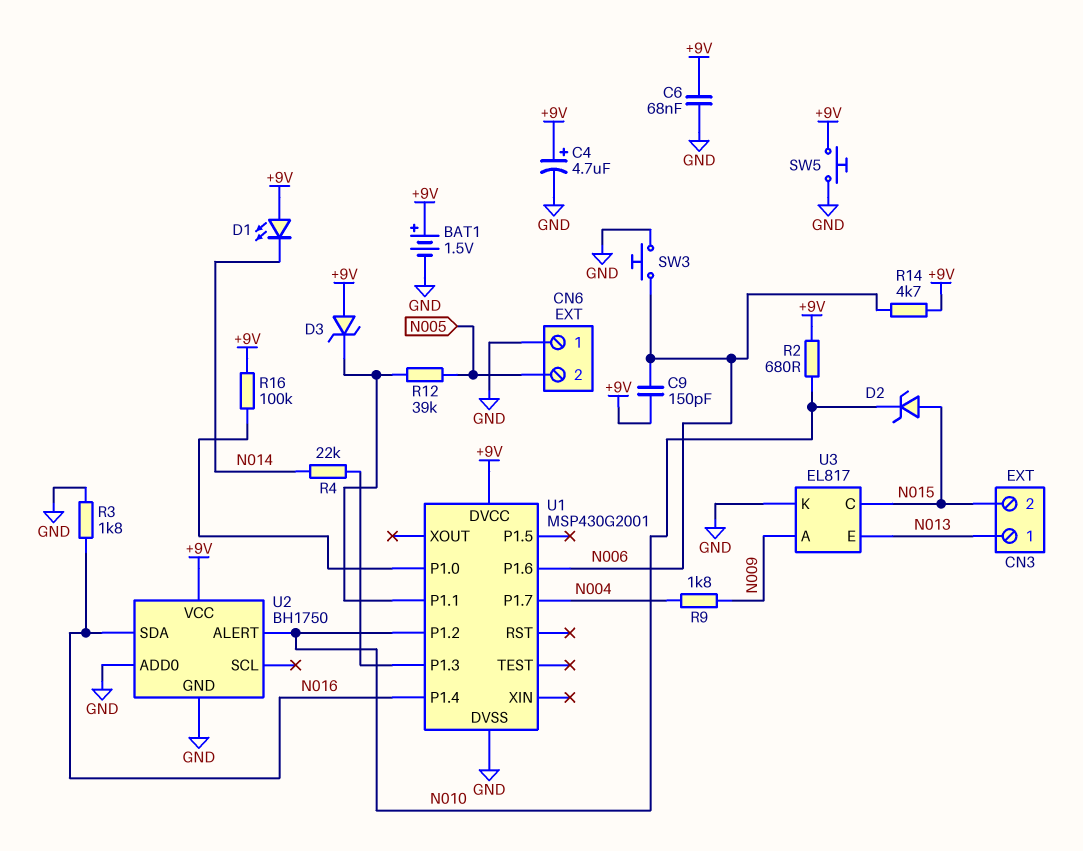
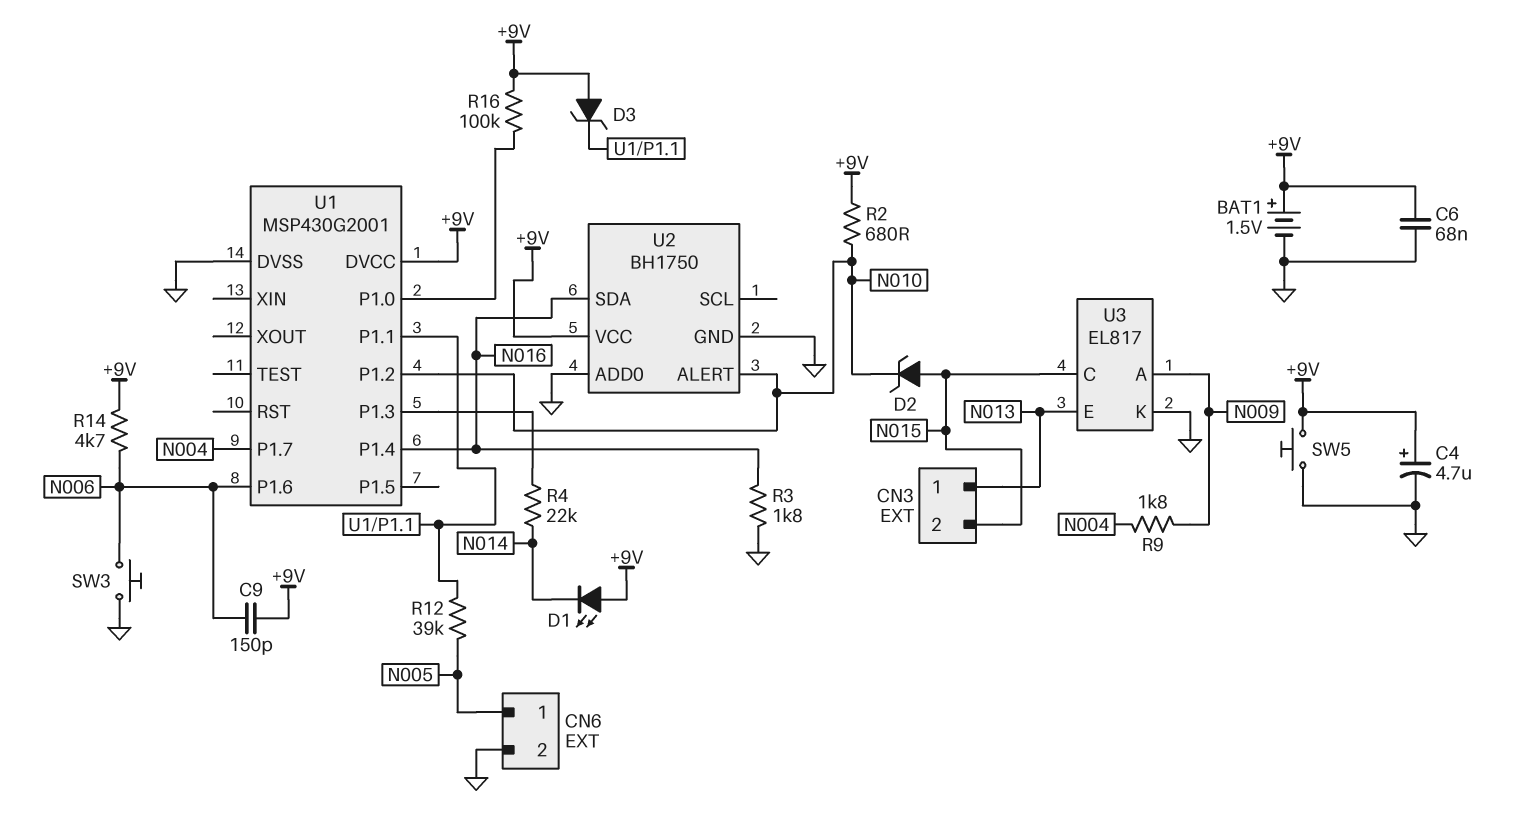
CN6 pin 1: GND -> N005
CN6 pin 2: N005 -> GND

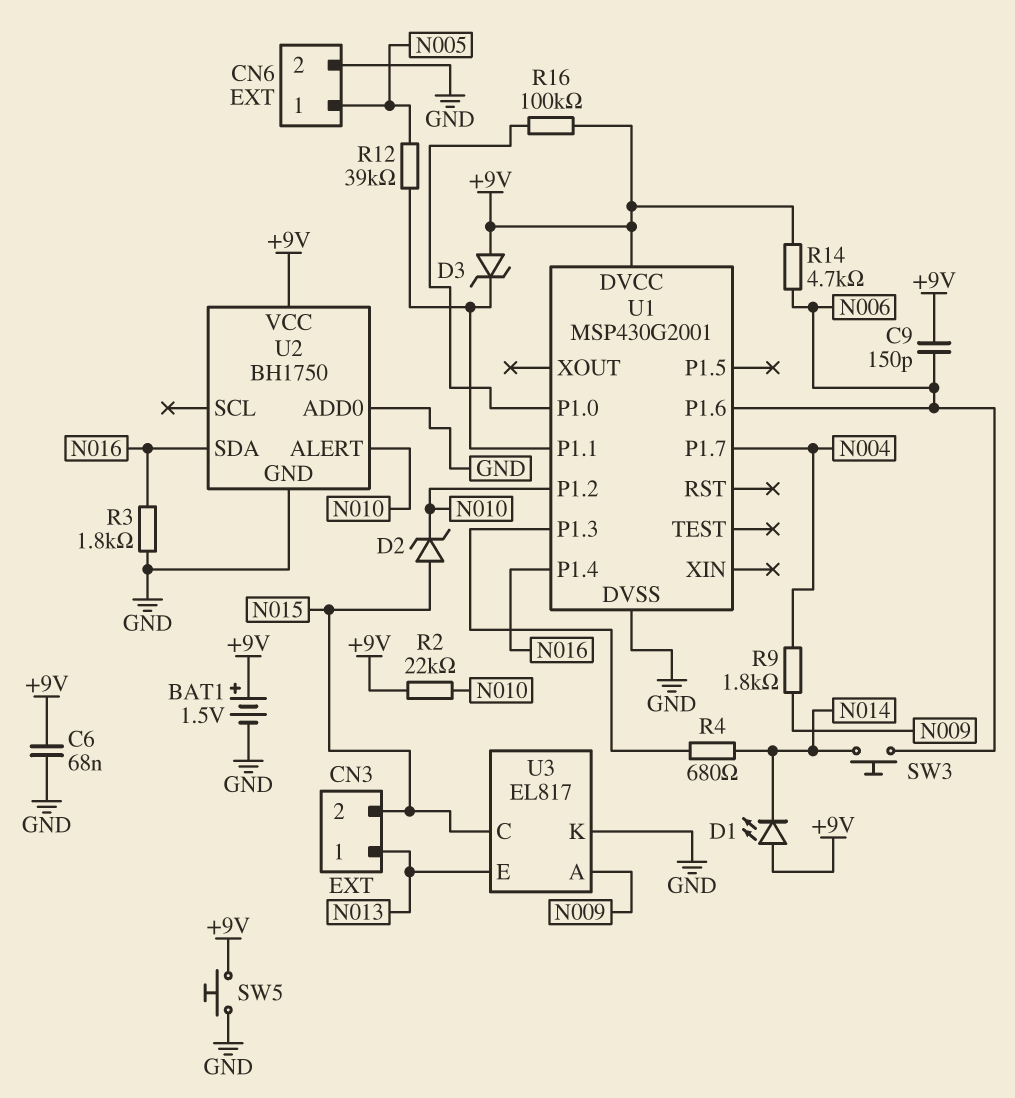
C4: 4.7uF (plus +9V, minus GND) -> none
R2: 680 (+9V, N010) -> 22k (+9V, N010)
R4: 22k (N014, U1/P1.3) -> 680 (N014, U1/P1.3)
SW3: button (GND, N006) -> button (N006, N014)

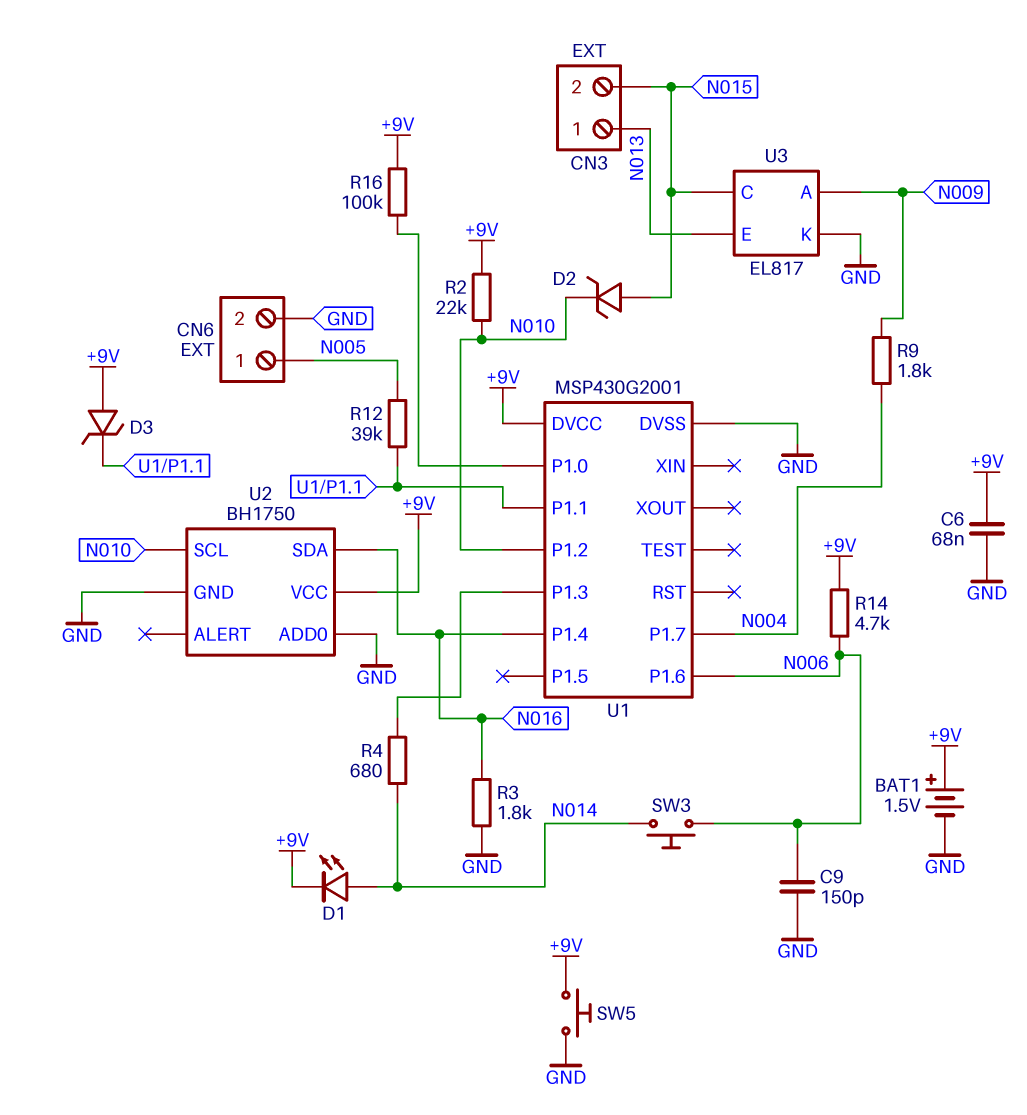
C9: 150pF (+9V, N006) -> 150pF (GND, N006)
D1: LED (A +9V, K N014) -> LED (A N014, K +9V)
U2 pin ALERT: N010 -> none
U2 pin SCL: none -> N010

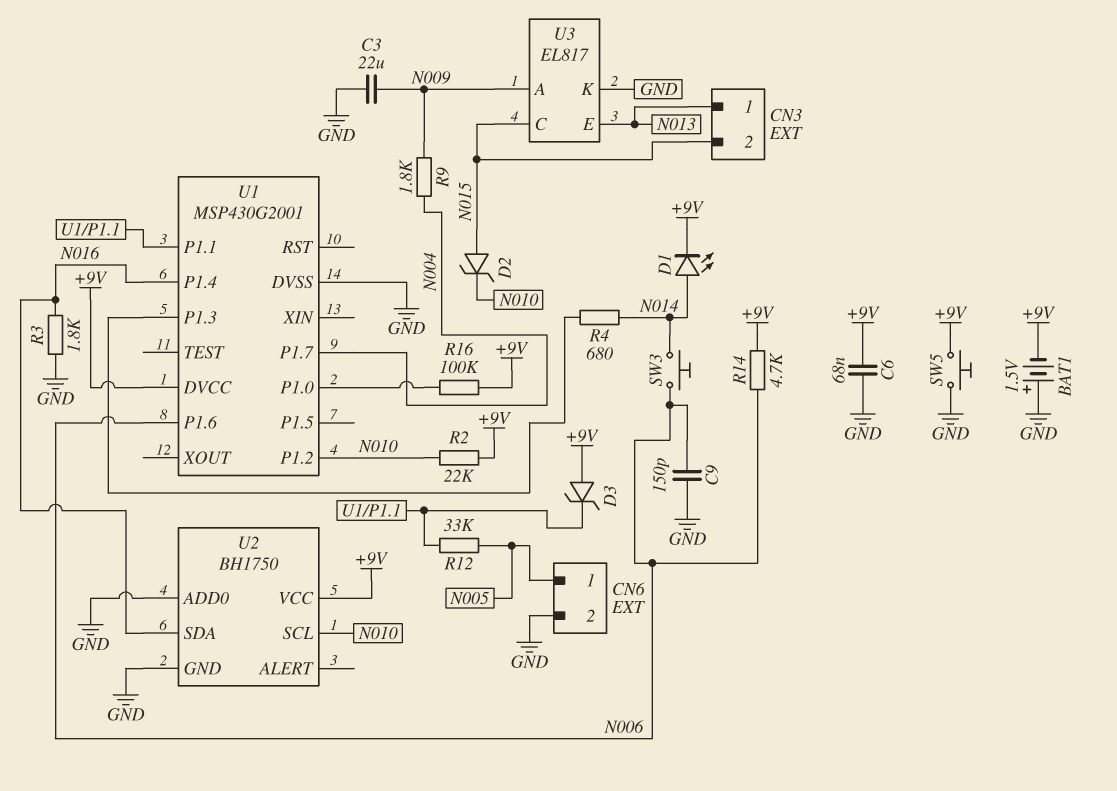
BAT1: 1.5V (plus +9V, minus GND) -> 1.5V (plus GND, minus +9V)
C3: none -> 22uF (GND, N009)
R12: 39k (N005, U1/P1.1) -> 33k (N005, U1/P1.1)

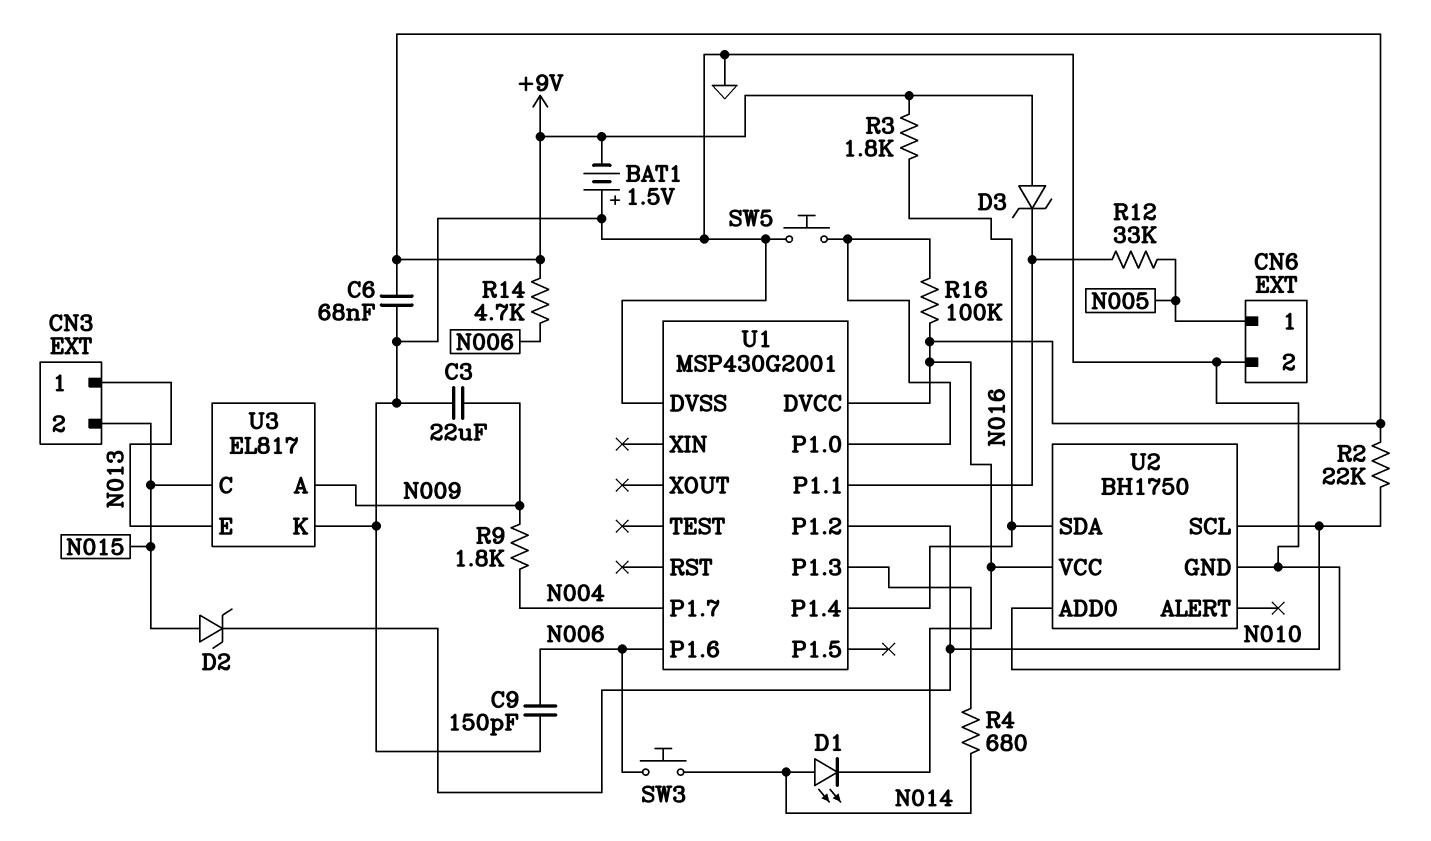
R3: 1.8k (GND, N016) -> 1.8k (+9V, N016)
SW5: button (+9V, GND) -> button (GND, U1/P1.0)

